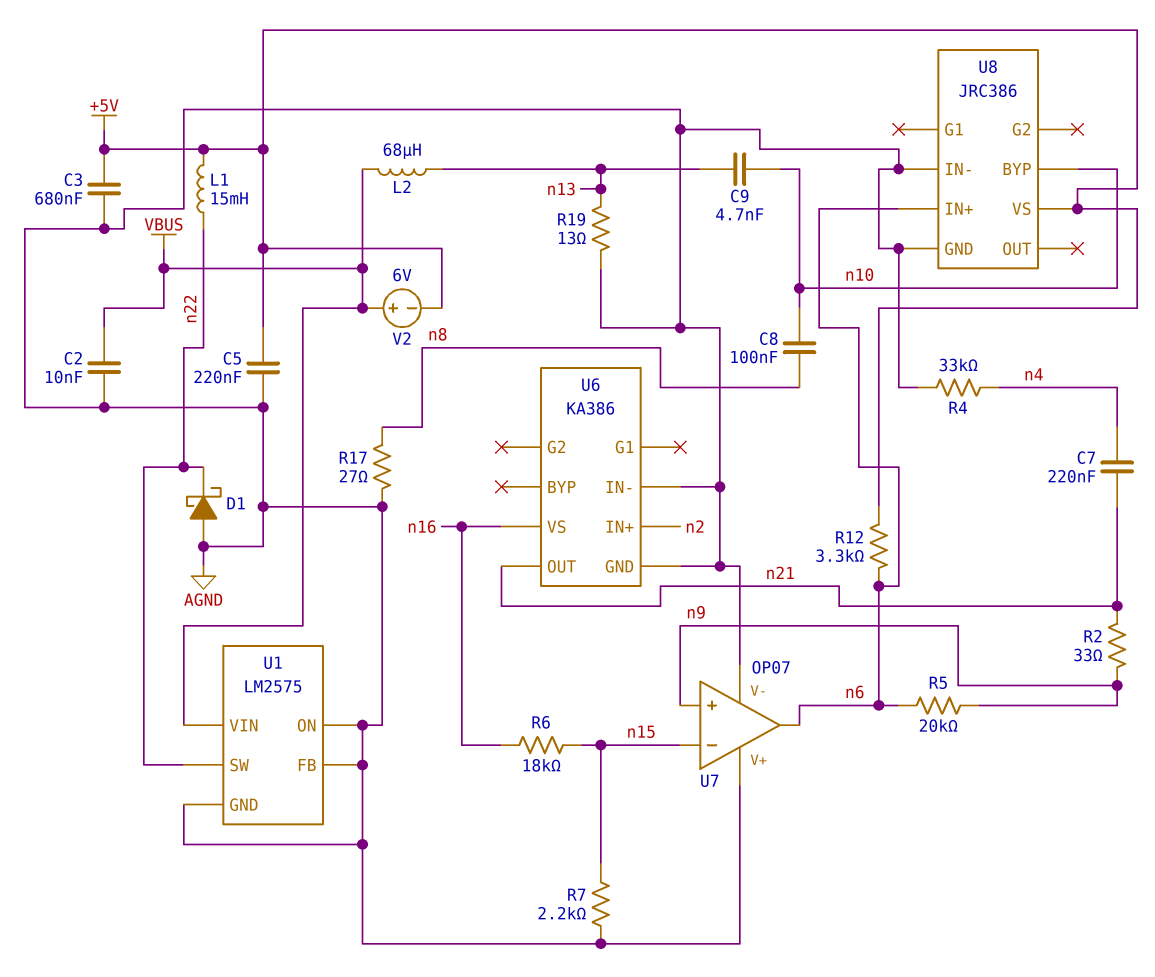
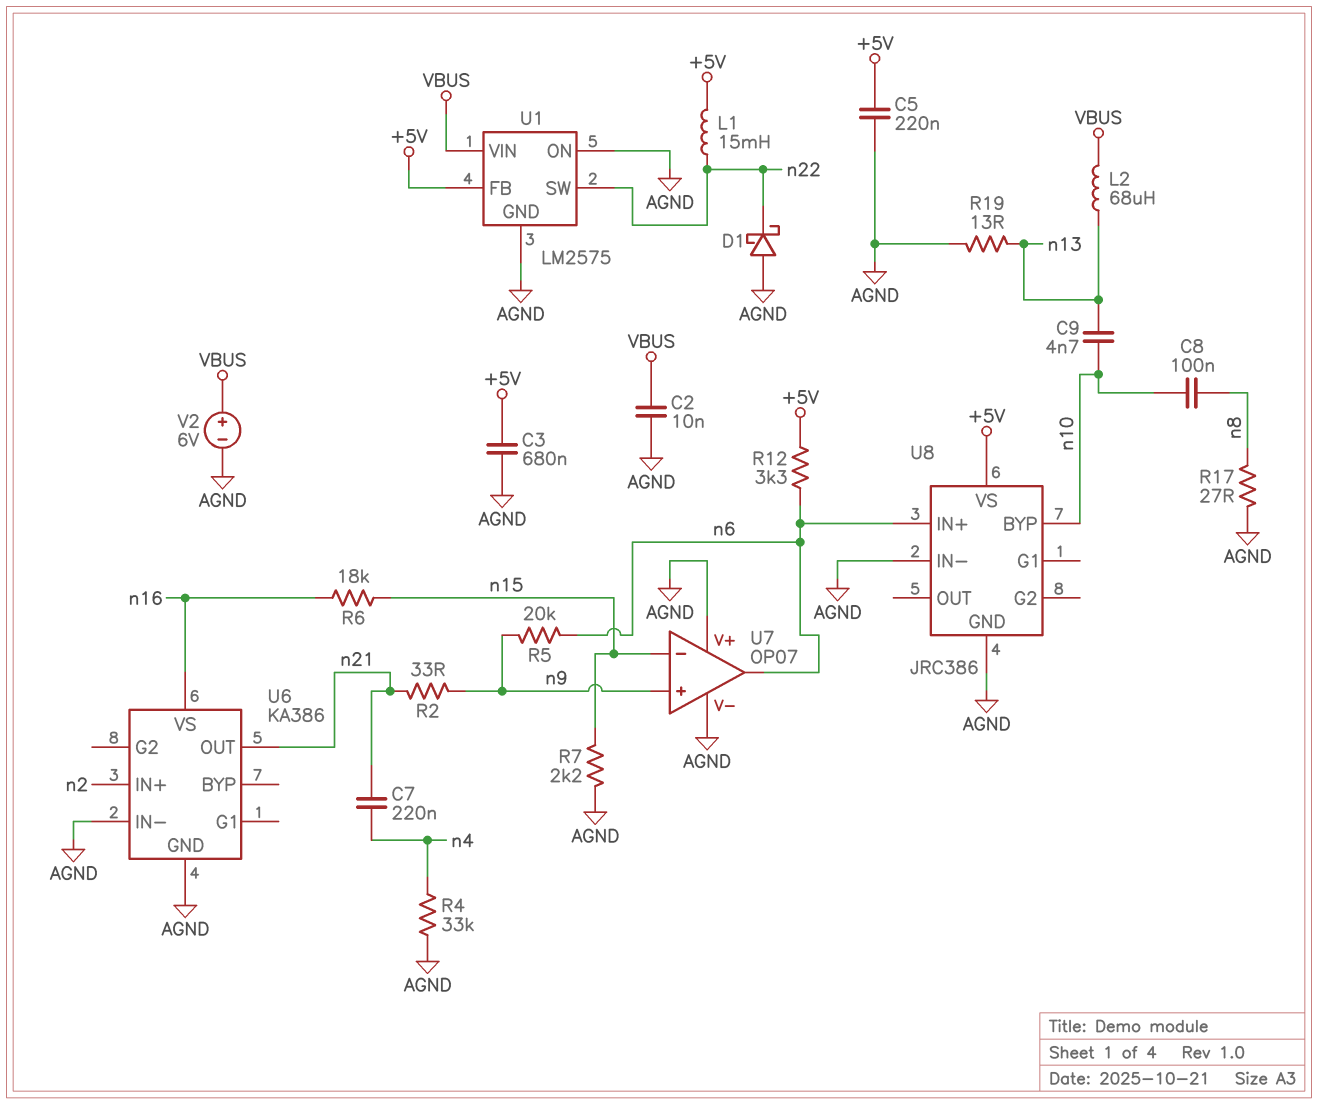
U1 pin FB: AGND -> +5V
V2: 6V (plus VBUS, minus +5V) -> 6V (plus VBUS, minus AGND)

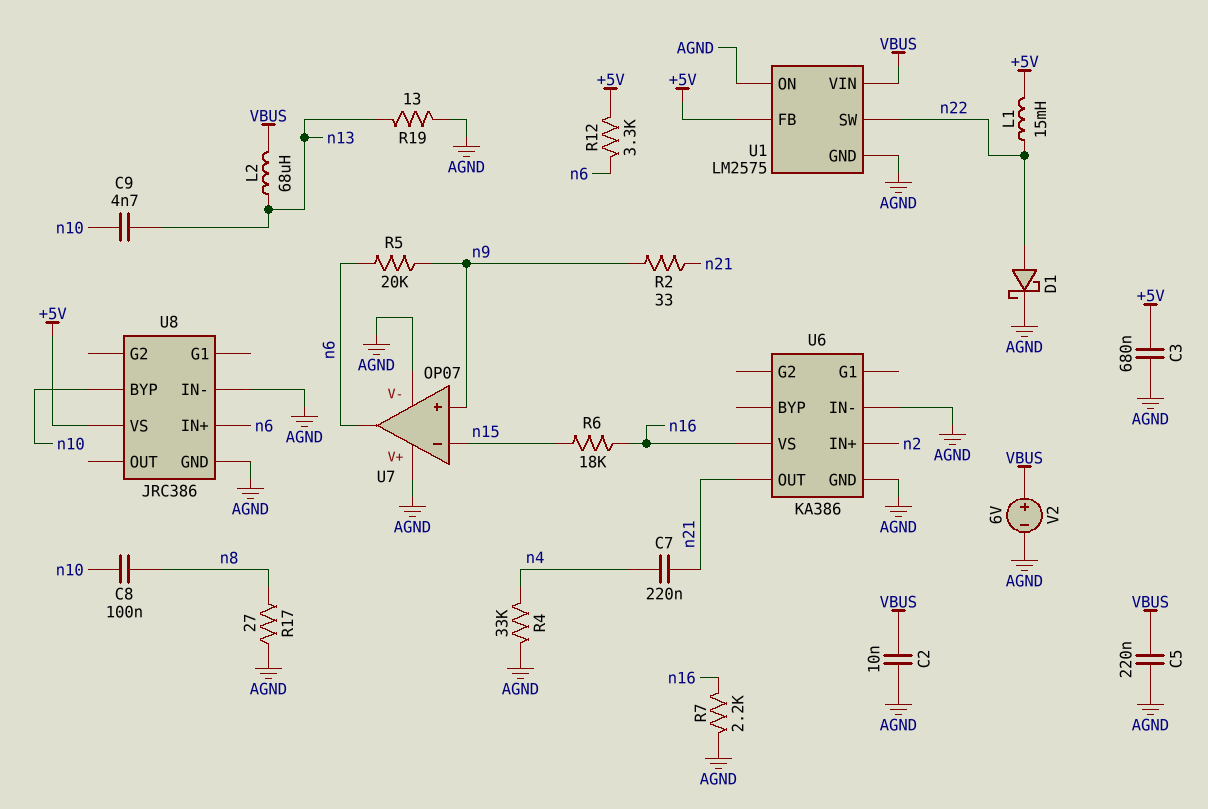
C5: 220nF (+5V, AGND) -> 220nF (AGND, VBUS)
D1: schottky (A AGND, K n22) -> schottky (A n22, K AGND)
R7: 2.2k (AGND, n15) -> 2.2k (AGND, n16)

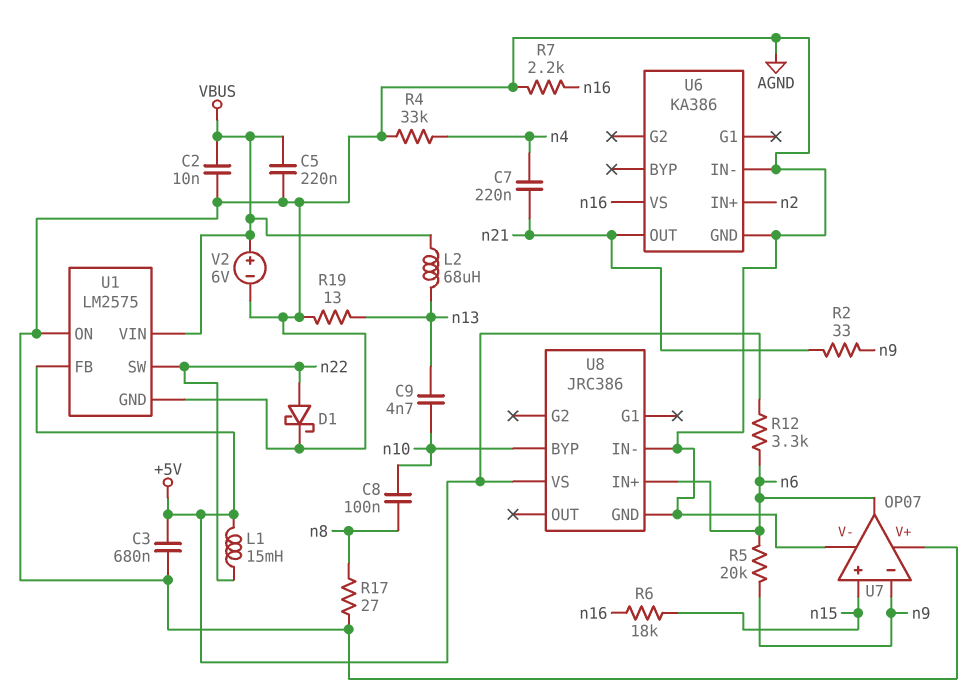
U7 pin in+: n9 -> n15
U7 pin in-: n15 -> n9

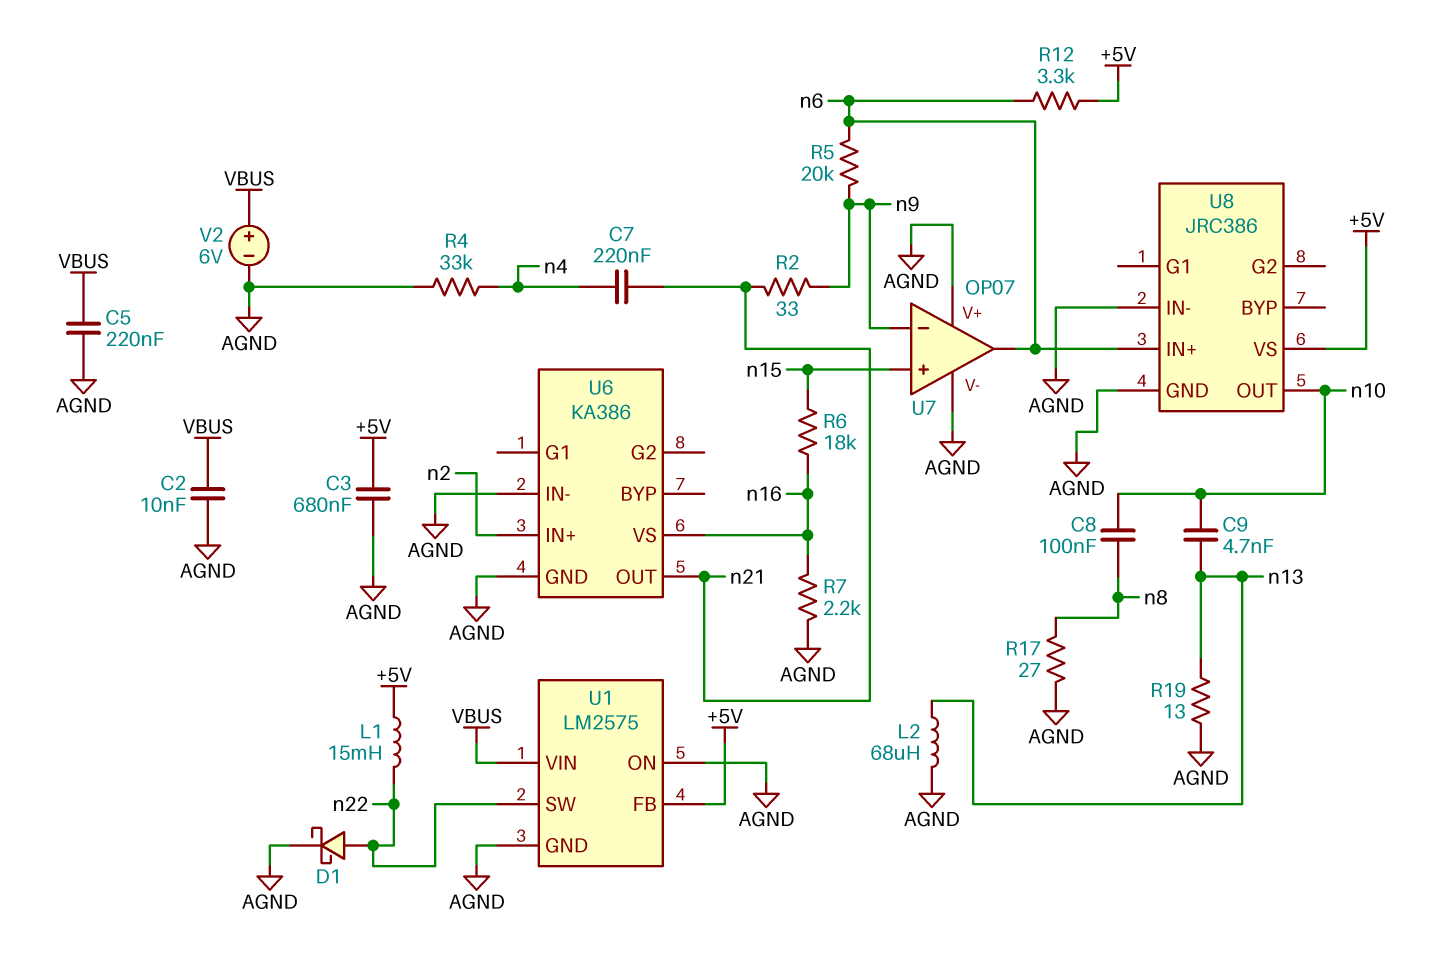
L2: 68uH (VBUS, n13) -> 68uH (AGND, n13)
U8 pin BYP: n10 -> none
U8 pin OUT: none -> n10

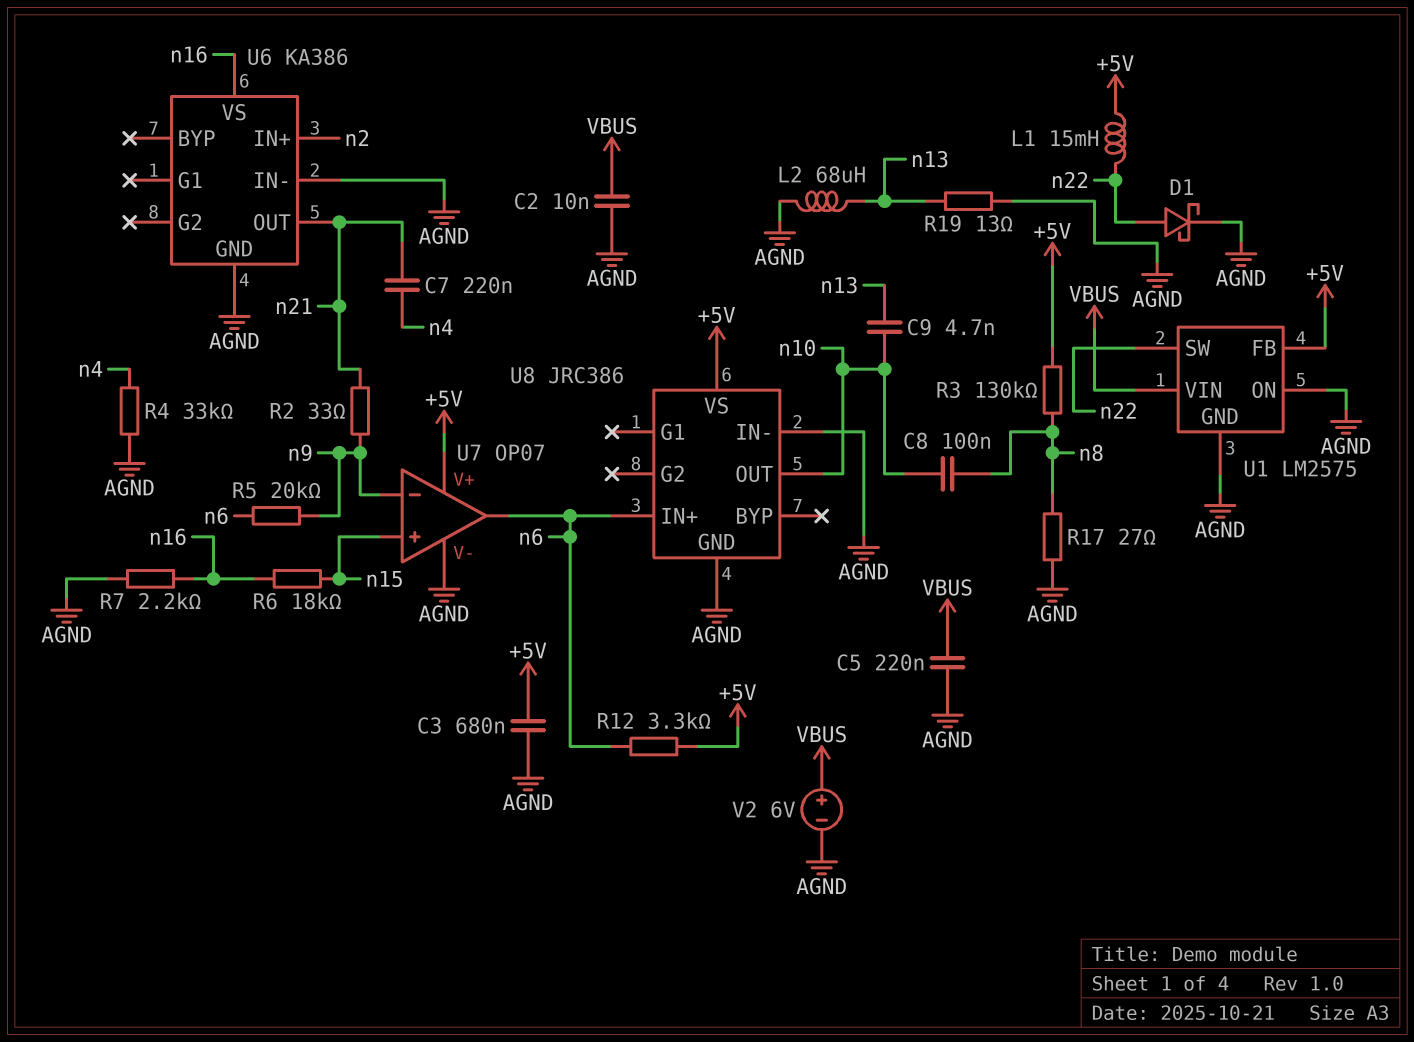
R3: none -> 130k (+5V, n8)
U7 pin V+: AGND -> +5V

